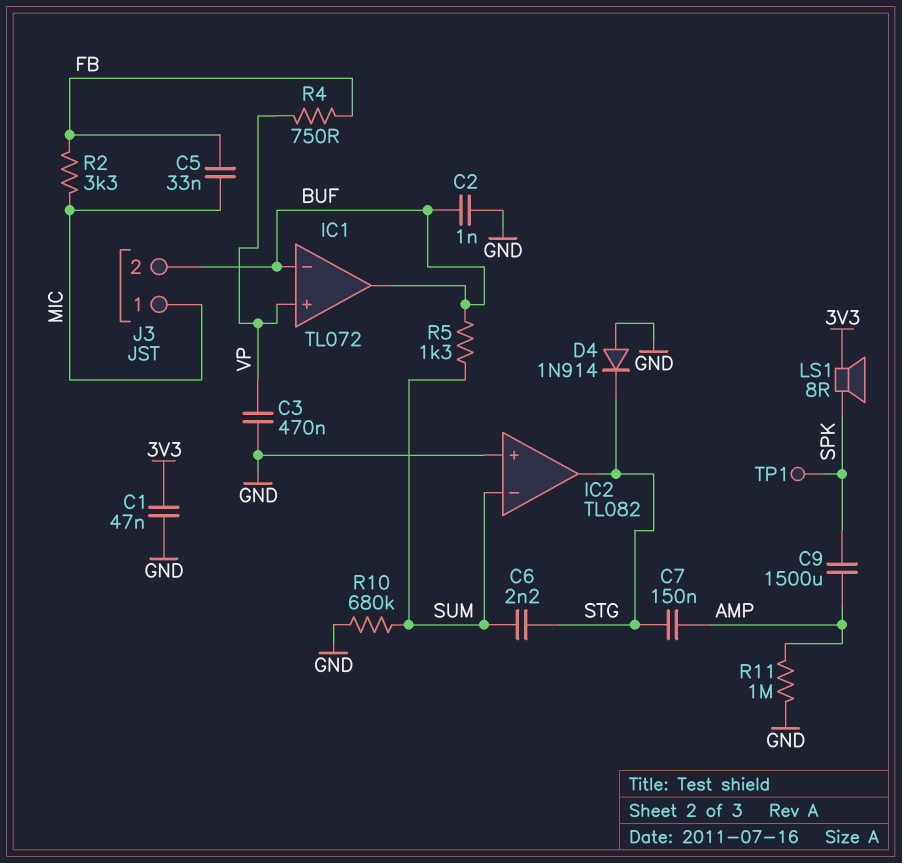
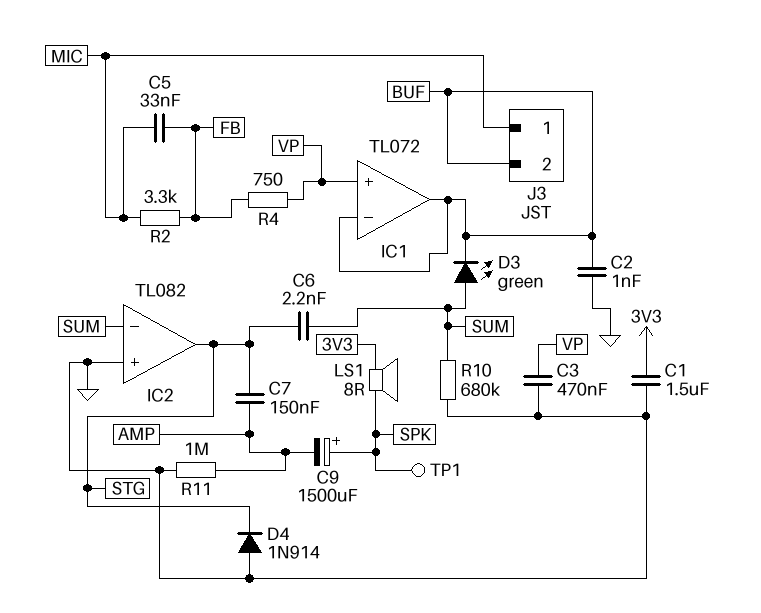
C1: 47nF (3V3, GND) -> 1.5uF (3V3, GND)
C9: 1500uF (AMP, SPK) -> 1500uF (plus SPK, minus AMP)
D3: none -> LED green (A SUM, K BUF)
R5: 1.3k (BUF, SUM) -> none

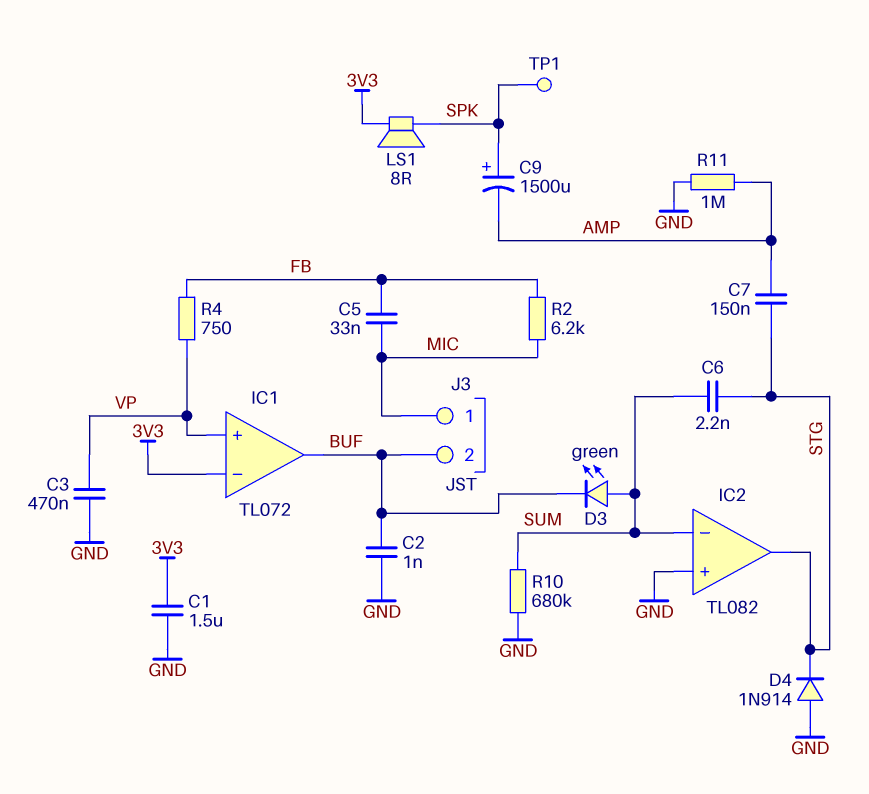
IC1 pin in-: BUF -> 3V3
R2: 3.3k (FB, MIC) -> 6.2k (FB, MIC)

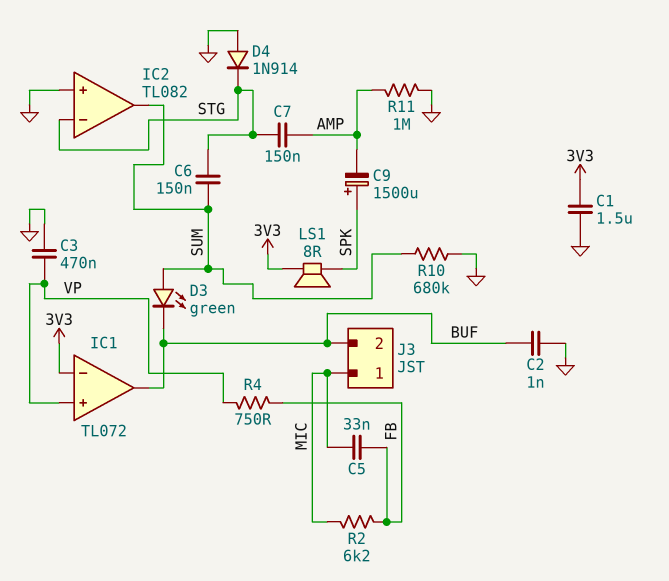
C6: 2.2nF (STG, SUM) -> 150nF (STG, SUM)
IC2 pin in-: SUM -> STG
IC2 pin out: STG -> SUM
TP1: test point (SPK) -> none

